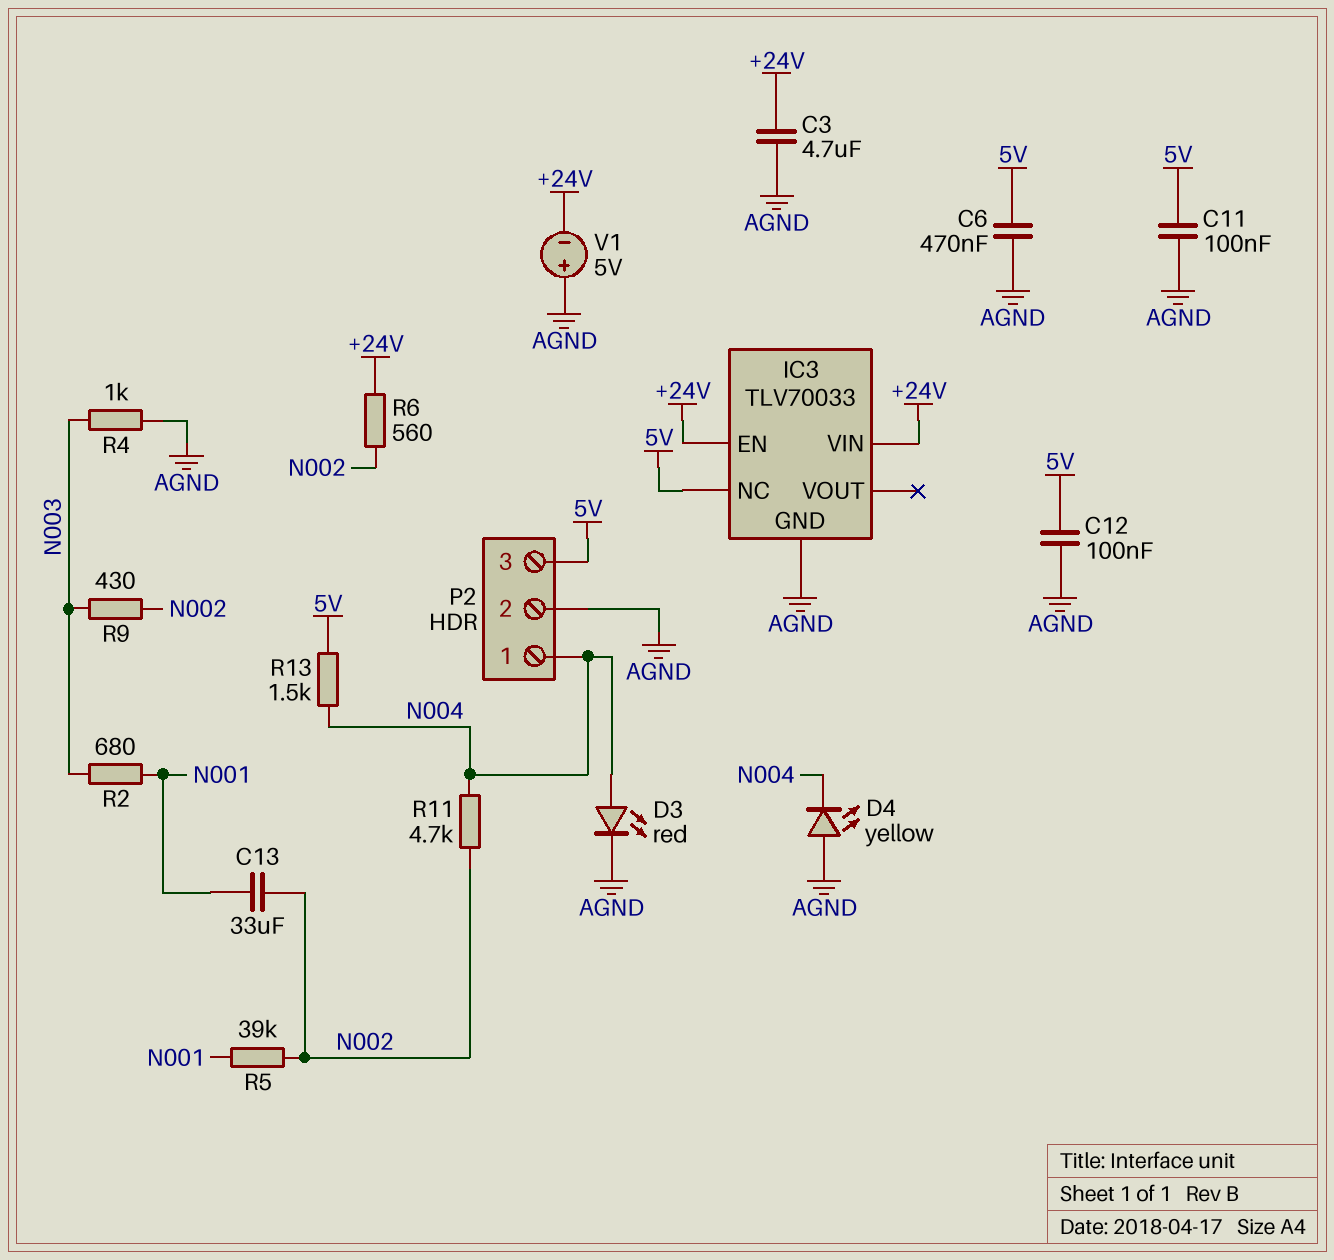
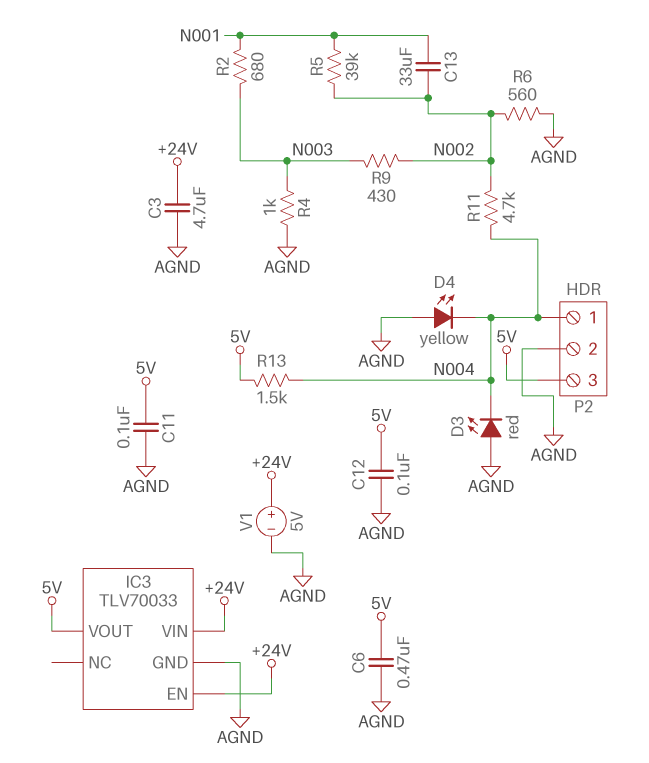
D3: LED red (A N004, K AGND) -> LED red (A AGND, K N004)
IC3 pin NC: 5V -> none
IC3 pin VOUT: none -> 5V
R6: 560 (+24V, N002) -> 560 (AGND, N002)
V1: 5V (plus AGND, minus +24V) -> 5V (plus +24V, minus AGND)

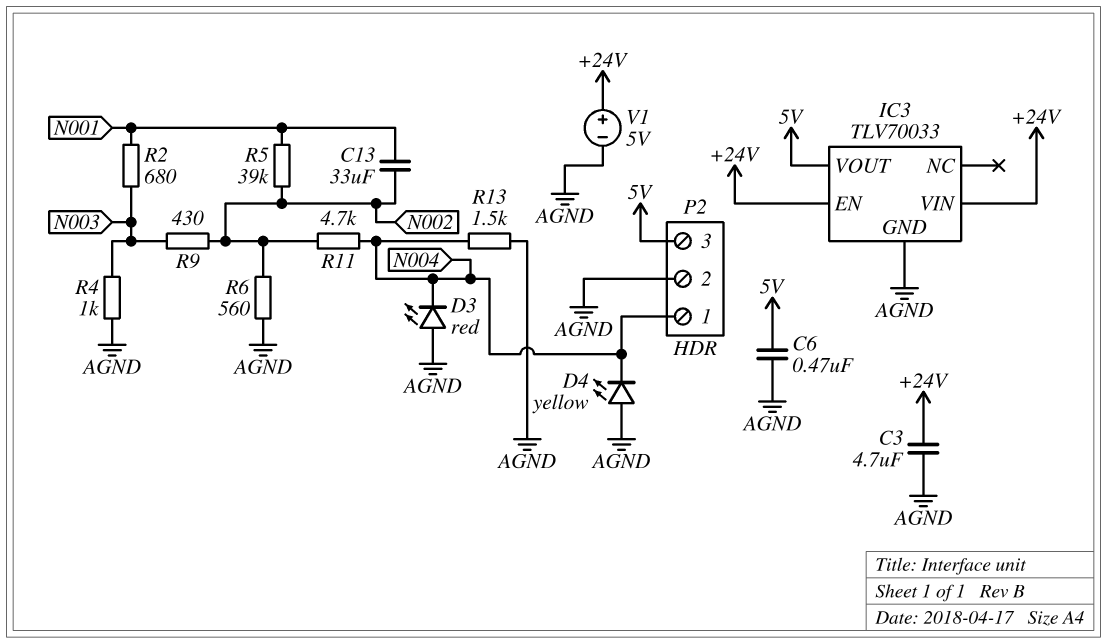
C11: 100nF (5V, AGND) -> none
C12: 100nF (5V, AGND) -> none
R13: 1.5k (5V, N004) -> 1.5k (AGND, N004)

